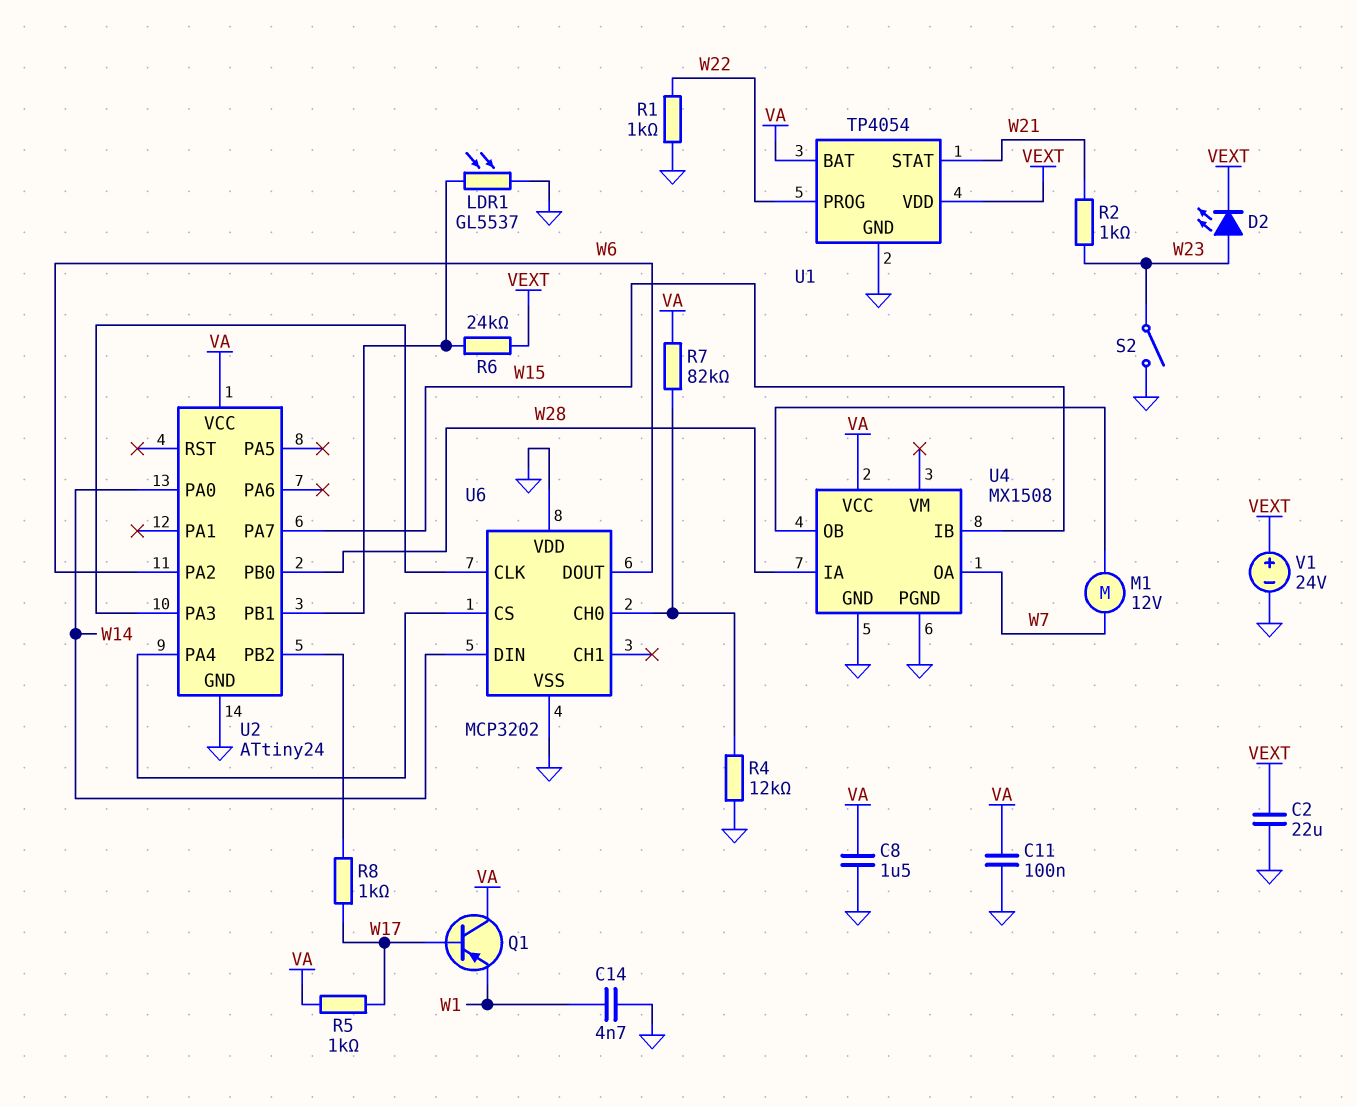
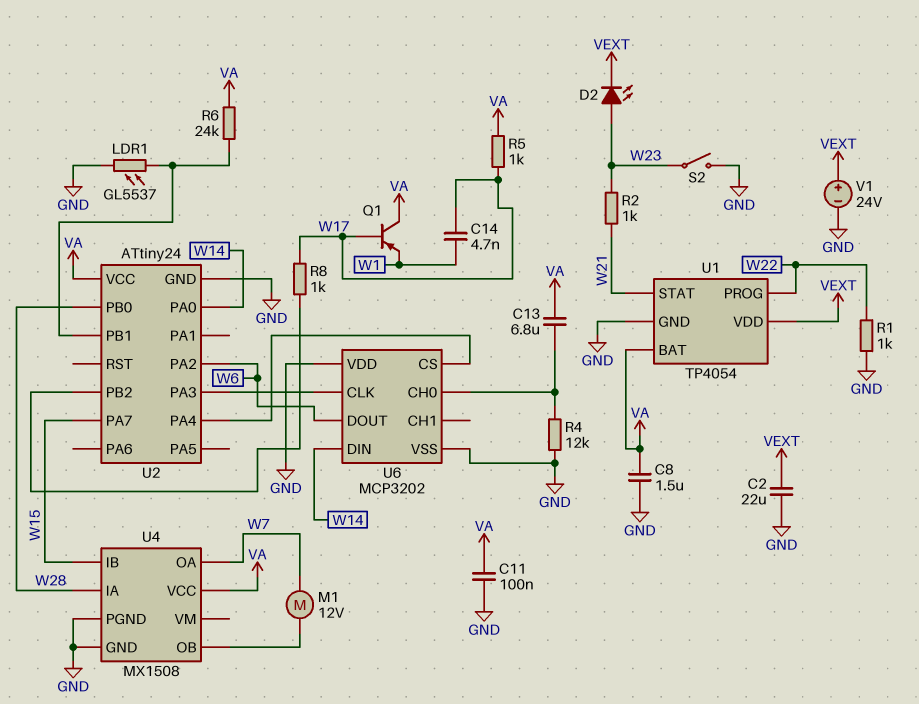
C13: none -> 6.8uF (U6/CH0, VA)
C14: 4.7nF (GND, W1) -> 4.7nF (W1, W17)
R6: 24k (U2/PB1, VEXT) -> 24k (U2/PB1, VA)
R7: 82k (U6/CH0, VA) -> none

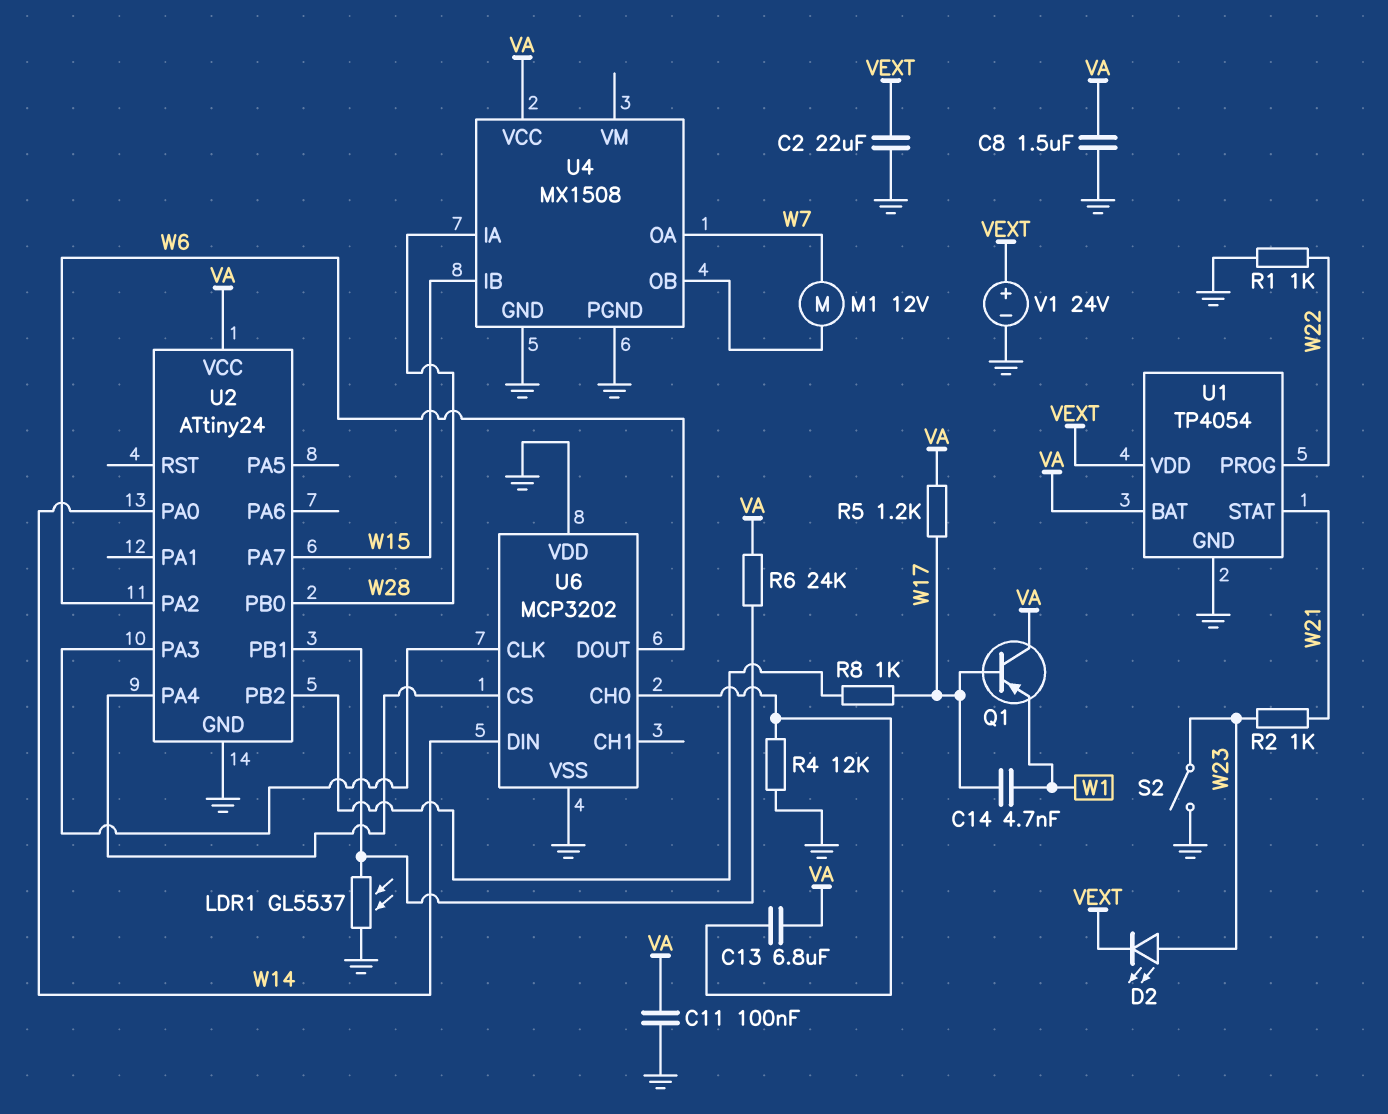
R5: 1k (VA, W17) -> 1.2k (VA, W17)

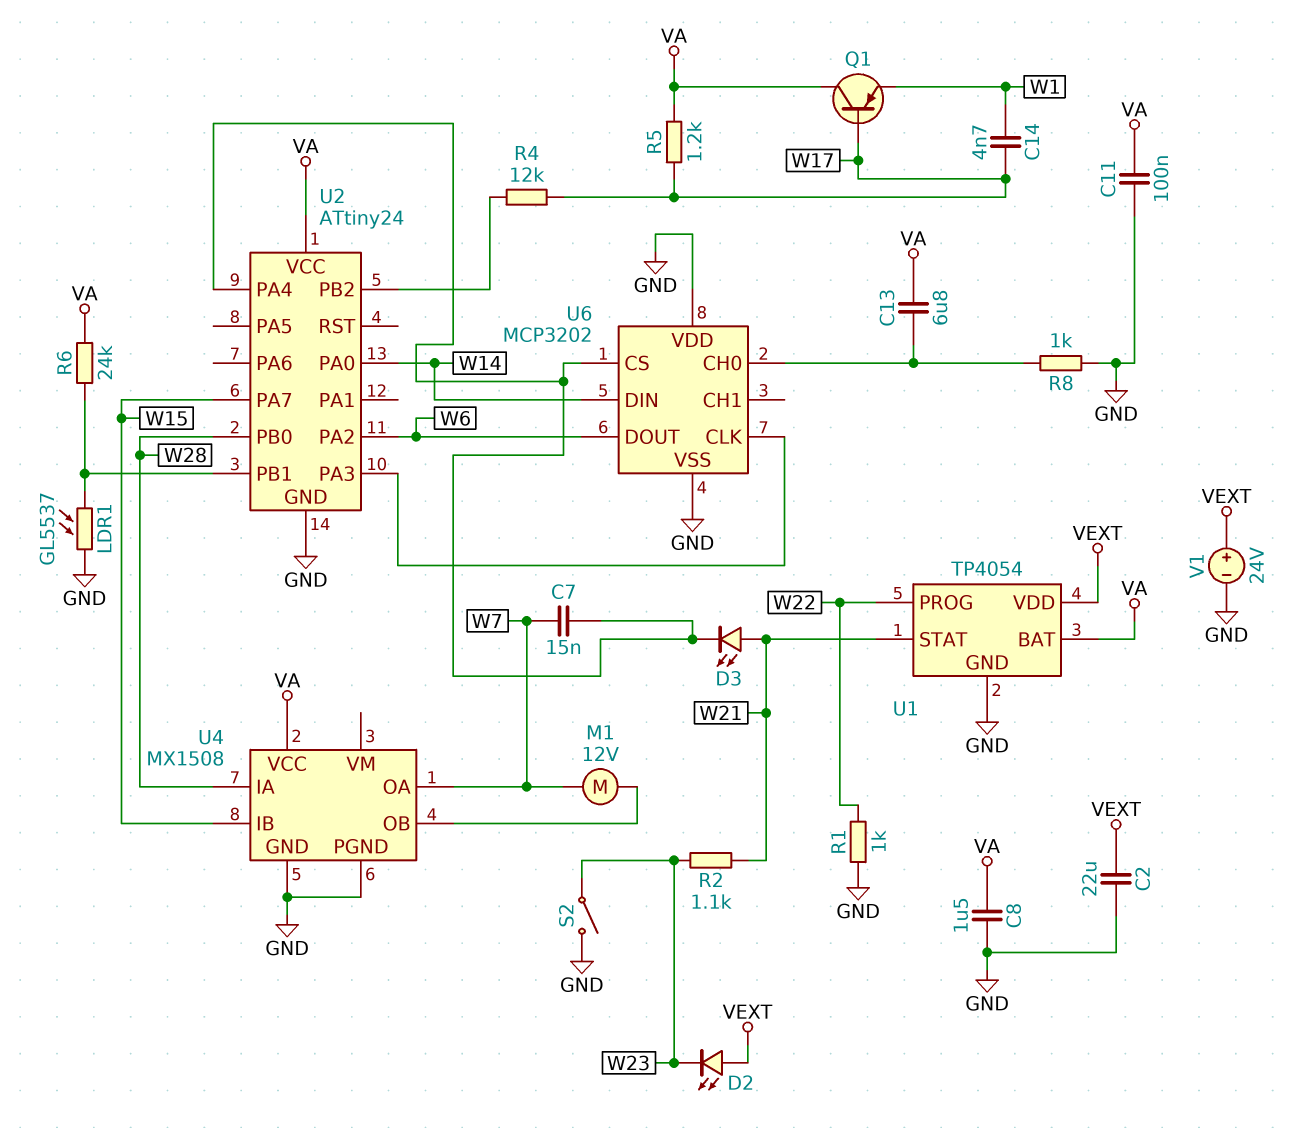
C7: none -> 15nF (U2/PA4, W7)
D2: LED (A W23, K VEXT) -> LED (A VEXT, K W23)
D3: none -> LED (A W21, K U2/PA4)
R2: 1k (W21, W23) -> 1.1k (W21, W23)
R4: 12k (GND, U6/CH0) -> 12k (U2/PB2, W17)
R8: 1k (U2/PB2, W17) -> 1k (GND, U6/CH0)

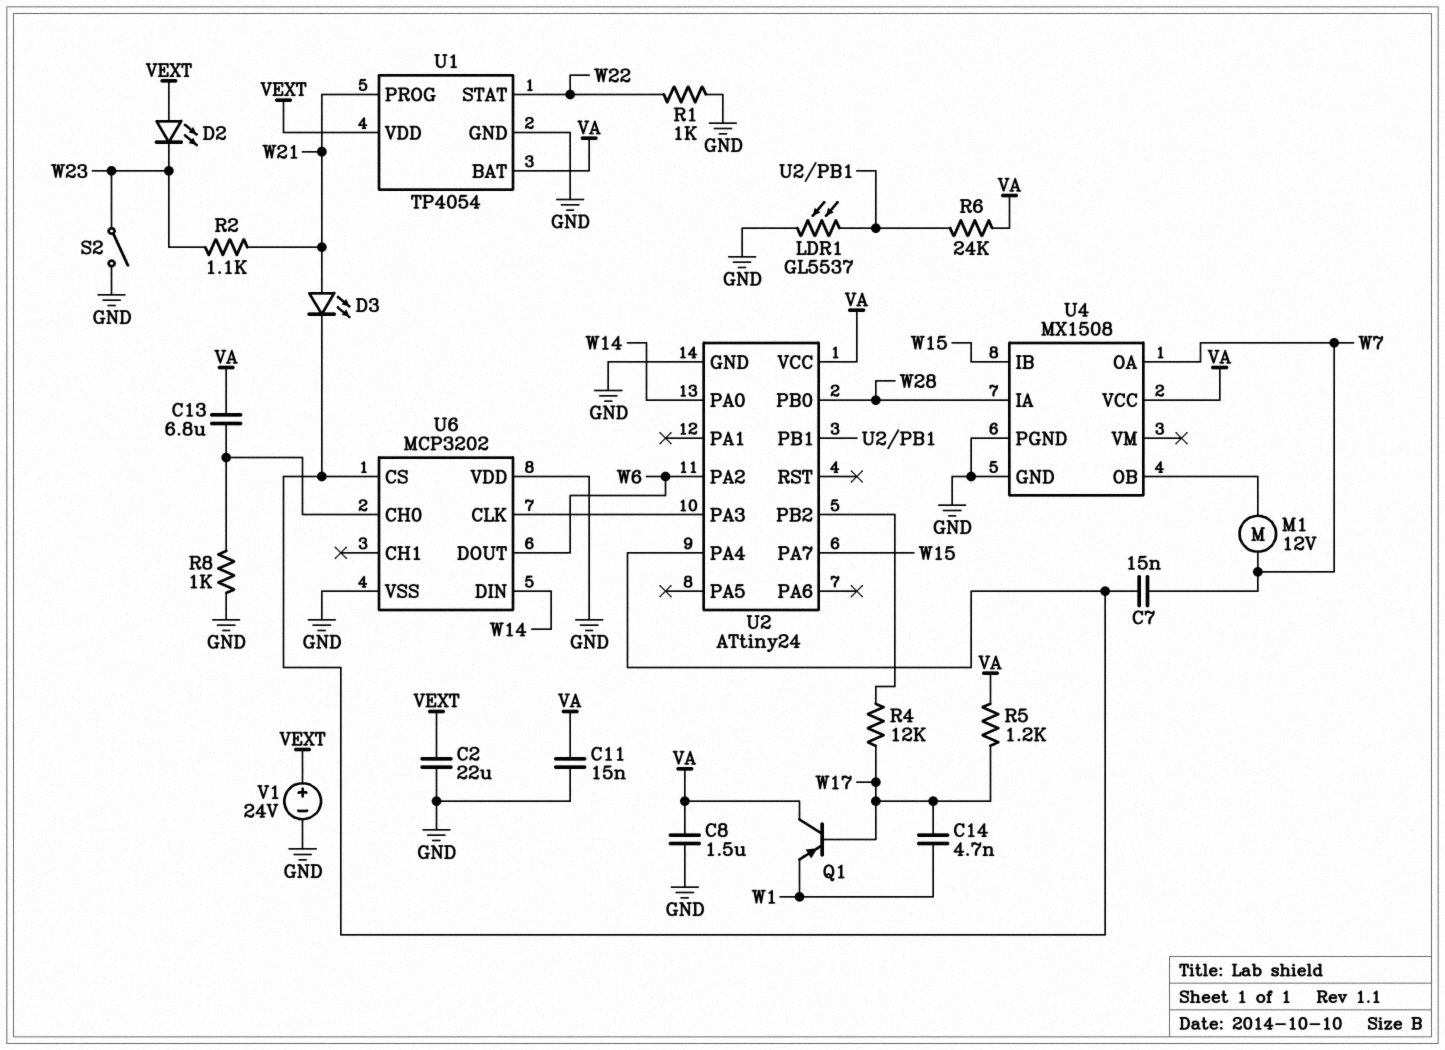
C11: 100nF (GND, VA) -> 15nF (GND, VA)
U1 pin PROG: W22 -> W21
U1 pin STAT: W21 -> W22

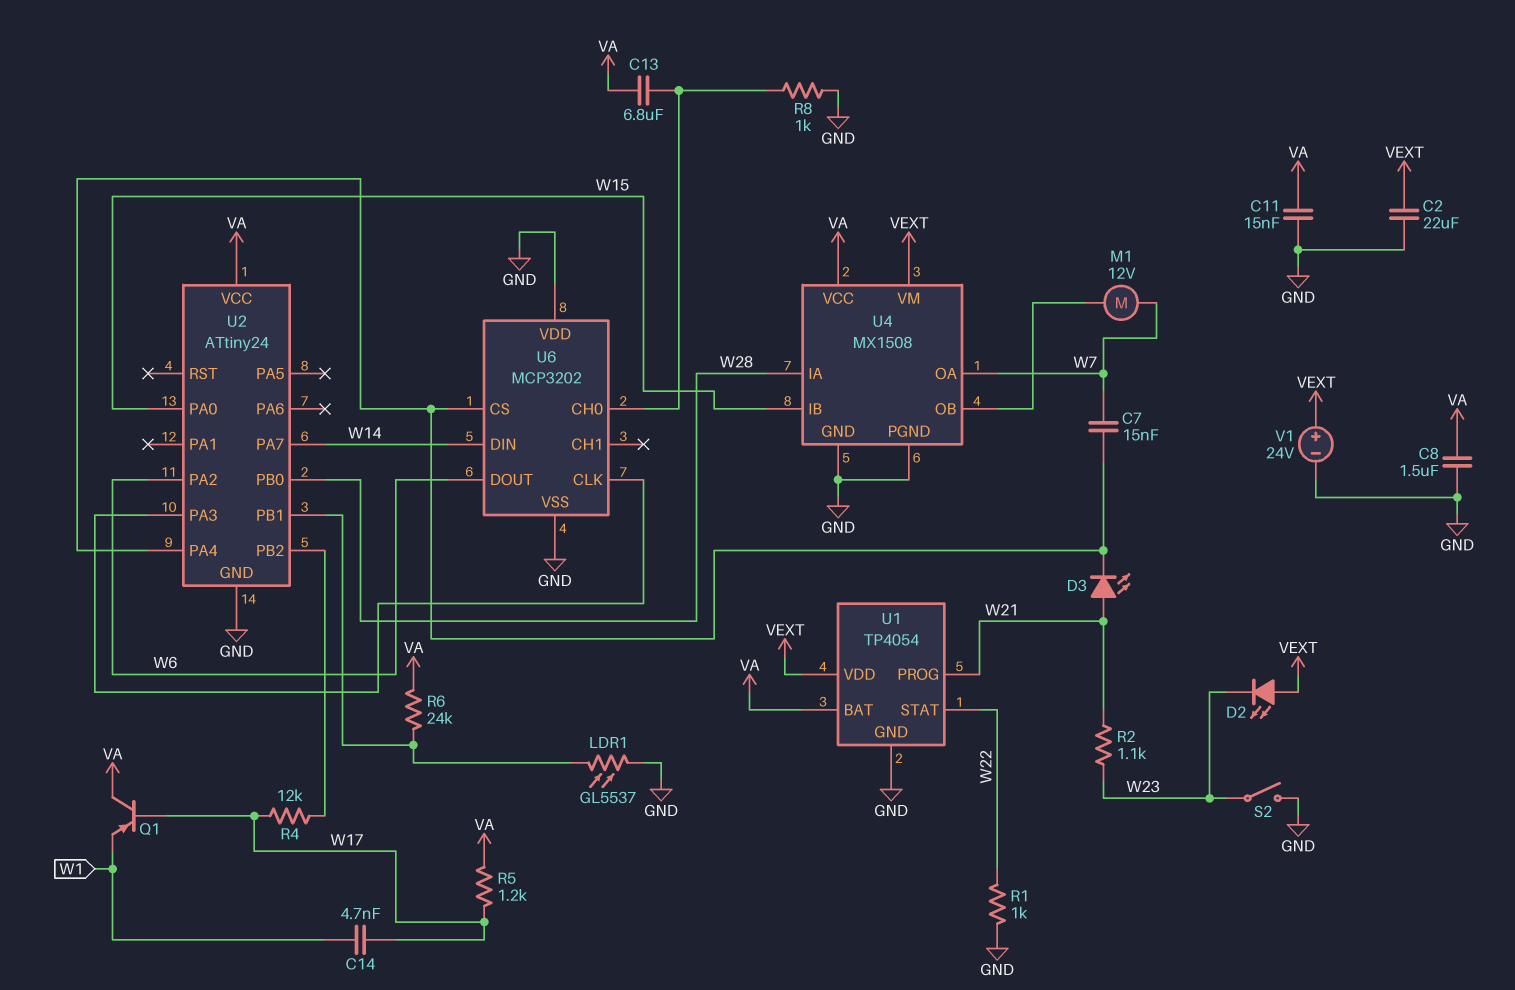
U2 pin PA0: W14 -> W15
U2 pin PA7: W15 -> W14
U4 pin VM: none -> VEXT

